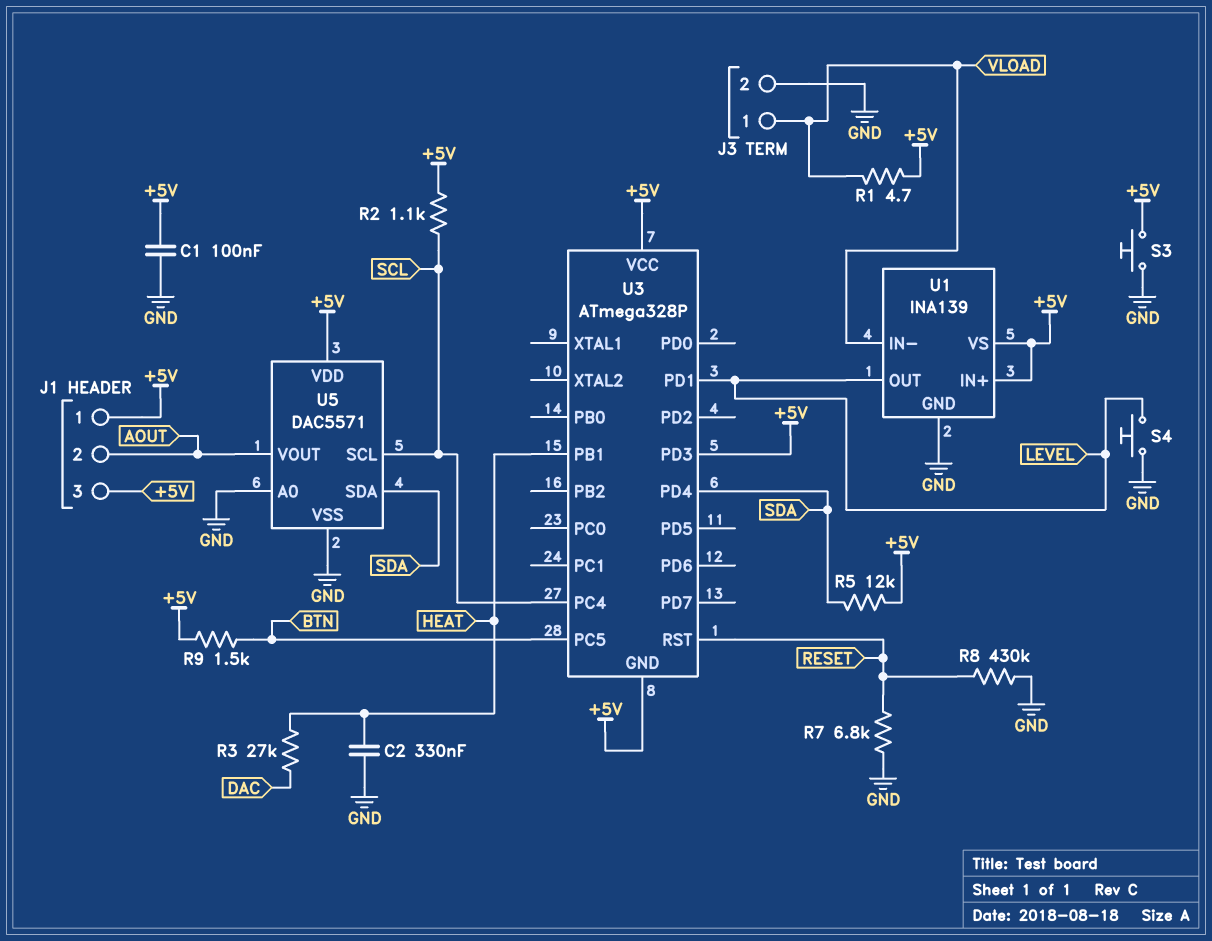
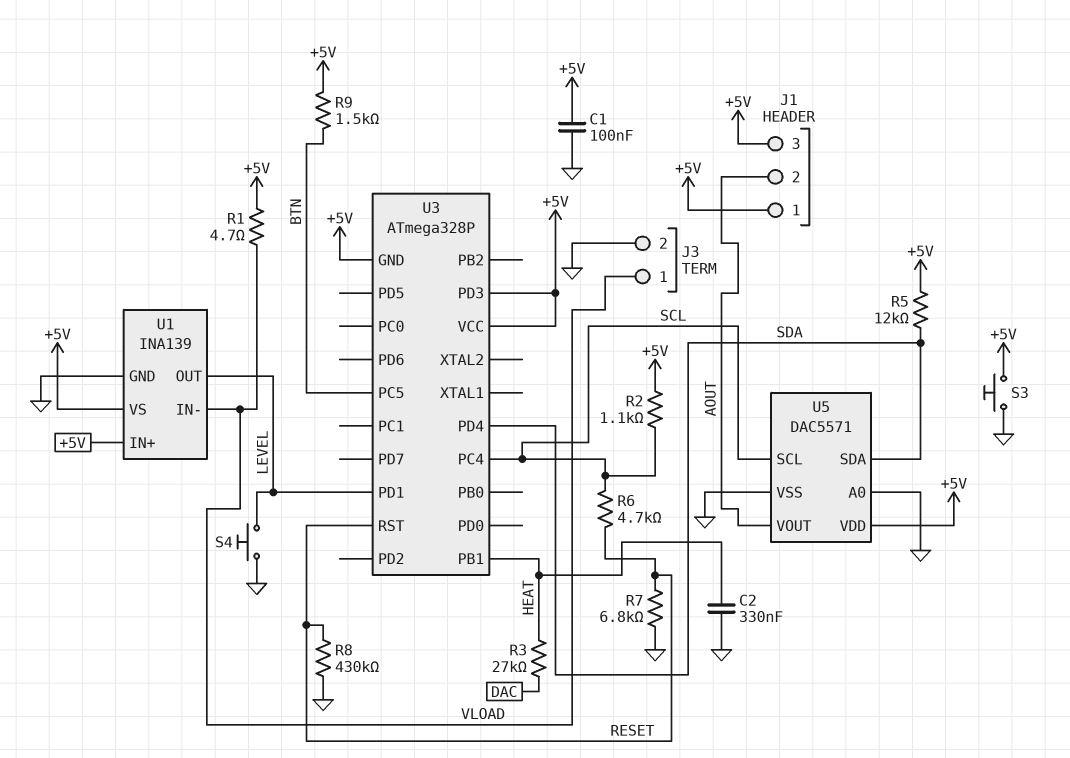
R6: none -> 4.7k (RESET, SCL)

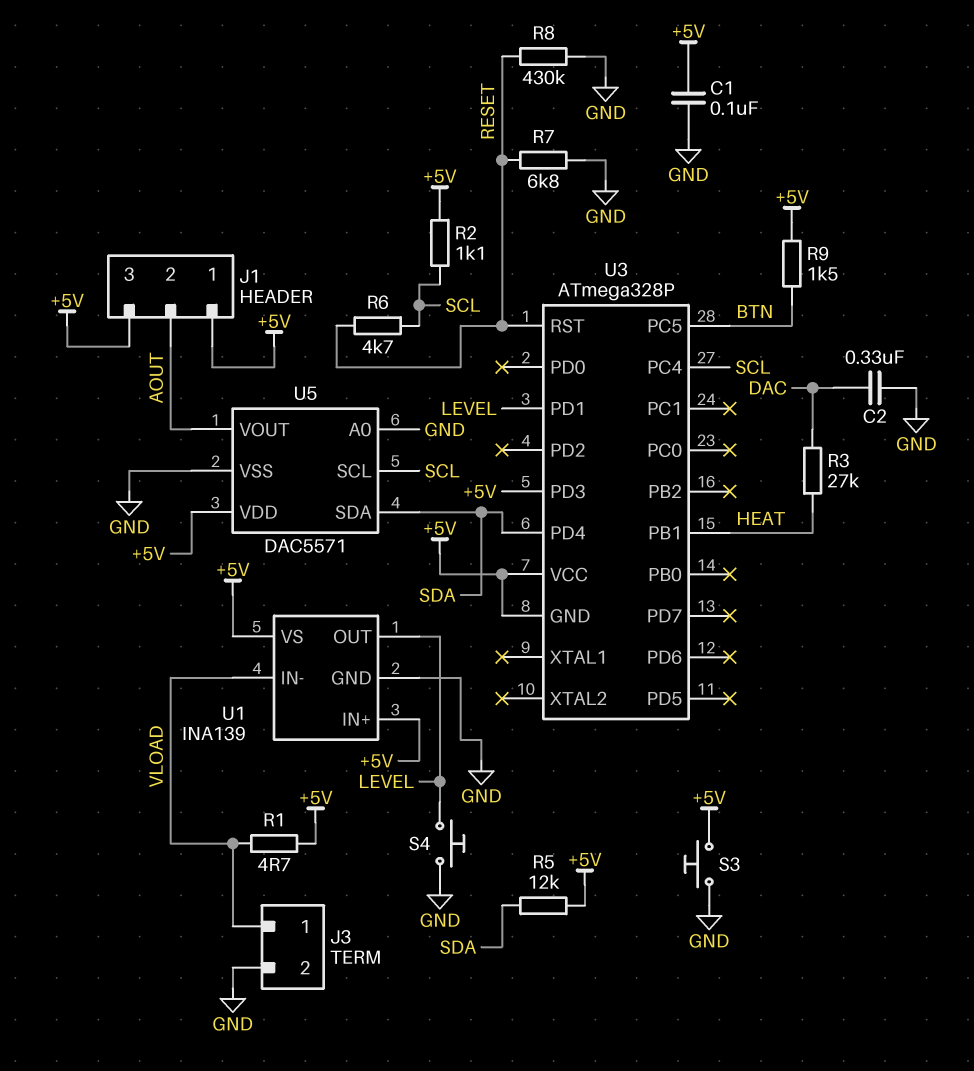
C2: 330nF (GND, HEAT) -> 330nF (DAC, GND)

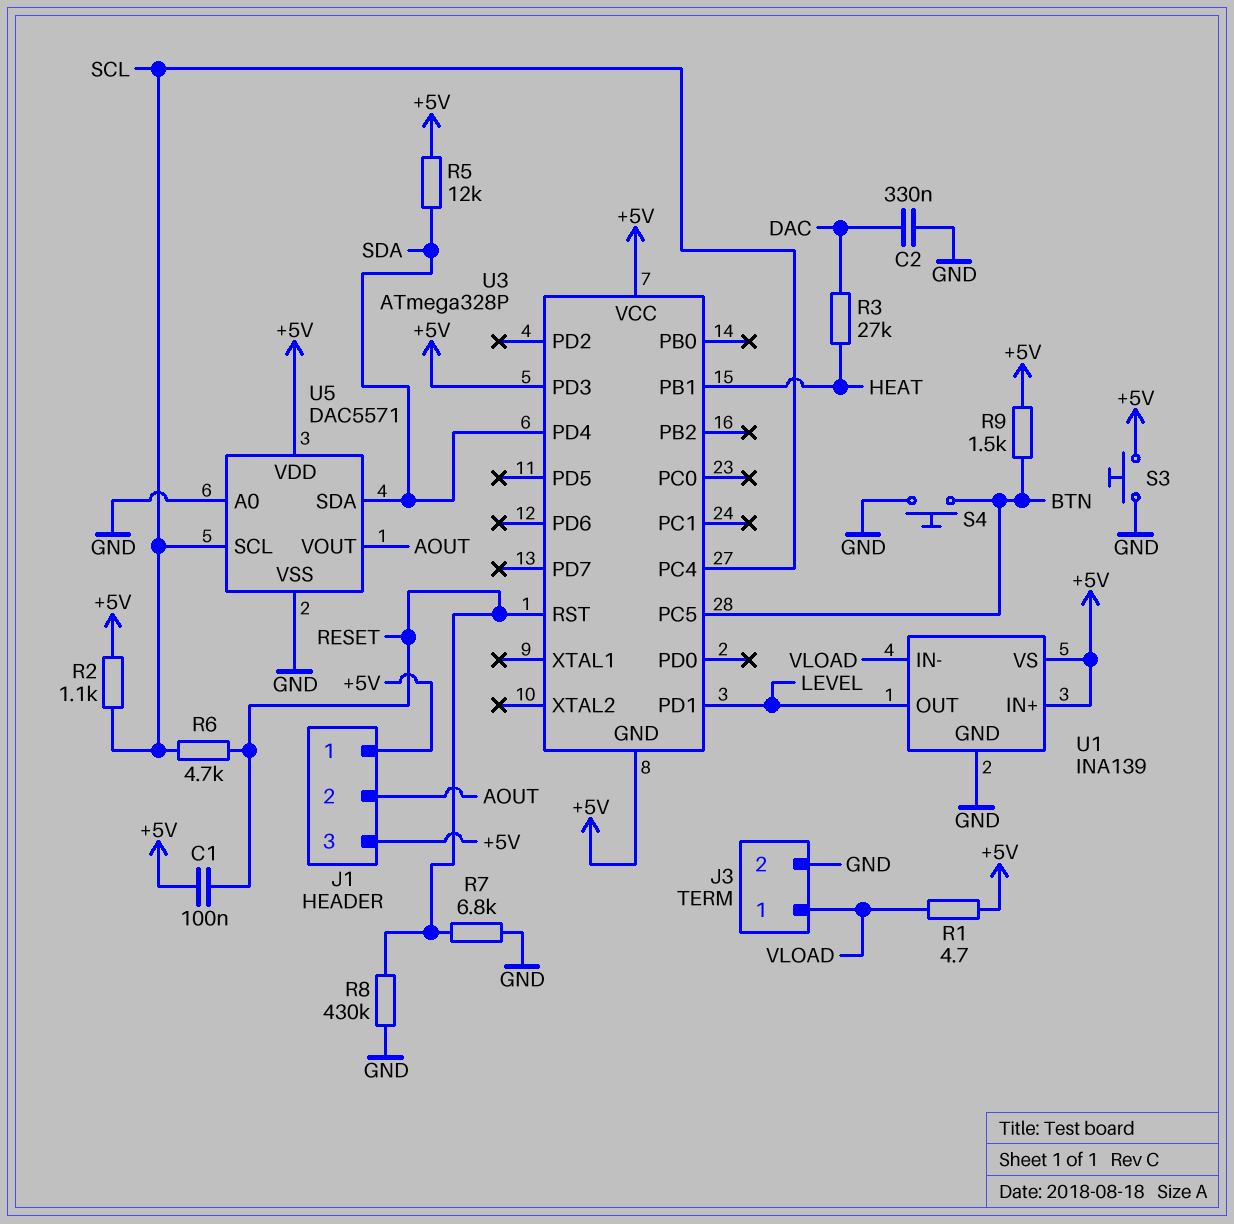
C1: 100nF (+5V, GND) -> 100nF (+5V, RESET)
S4: button (GND, LEVEL) -> button (BTN, GND)

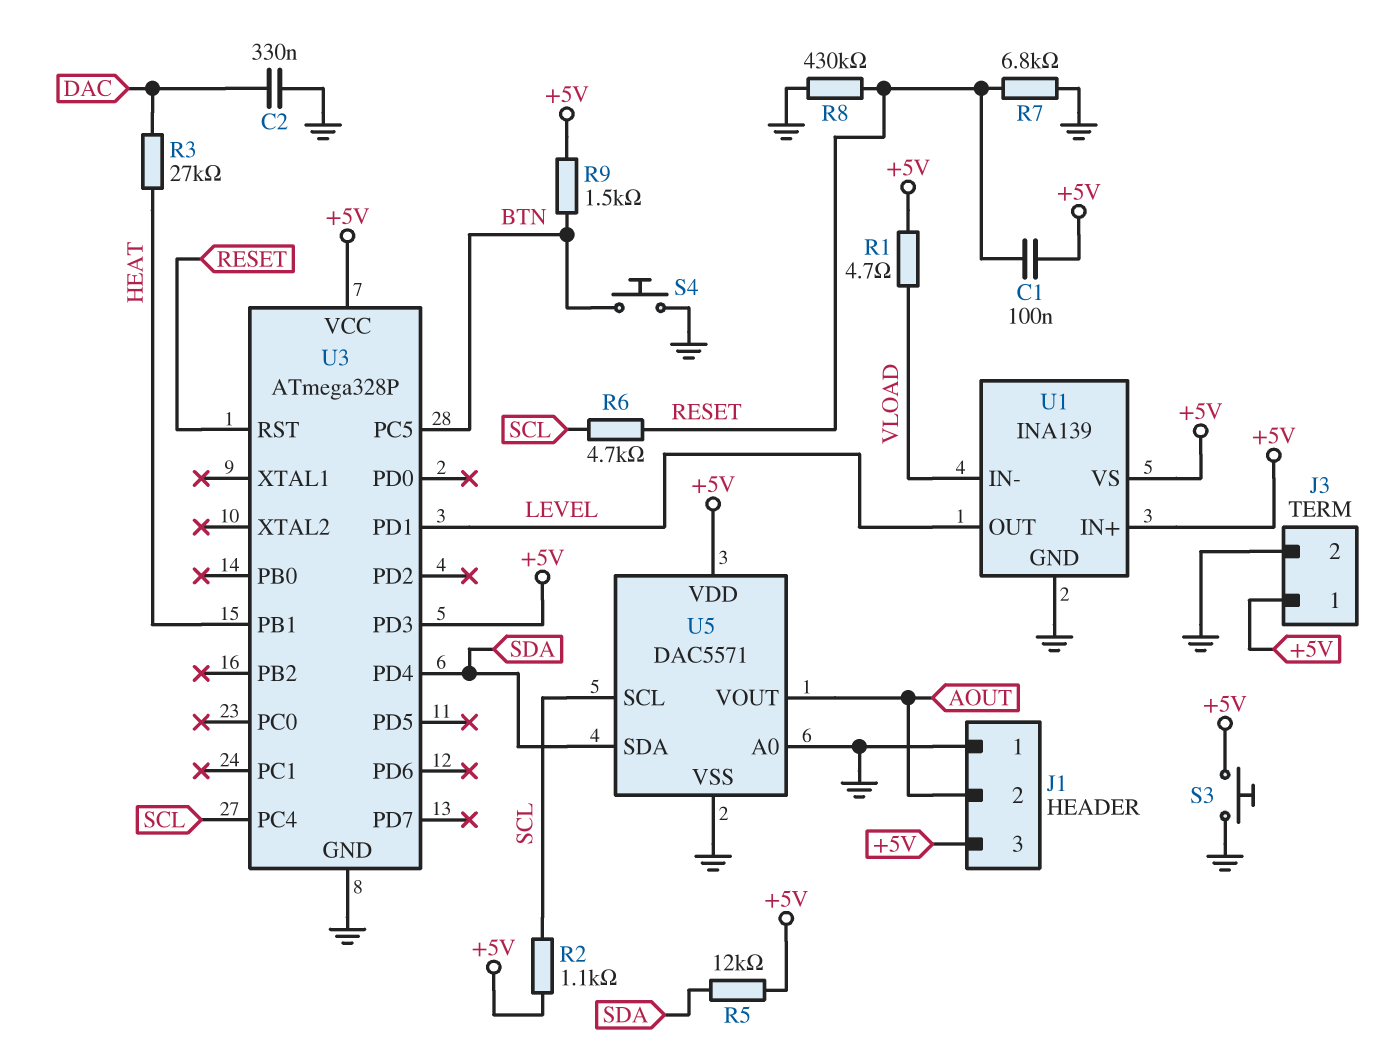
J1 pin 1: +5V -> GND
J3 pin 1: VLOAD -> +5V
U3 pin GND: +5V -> GND

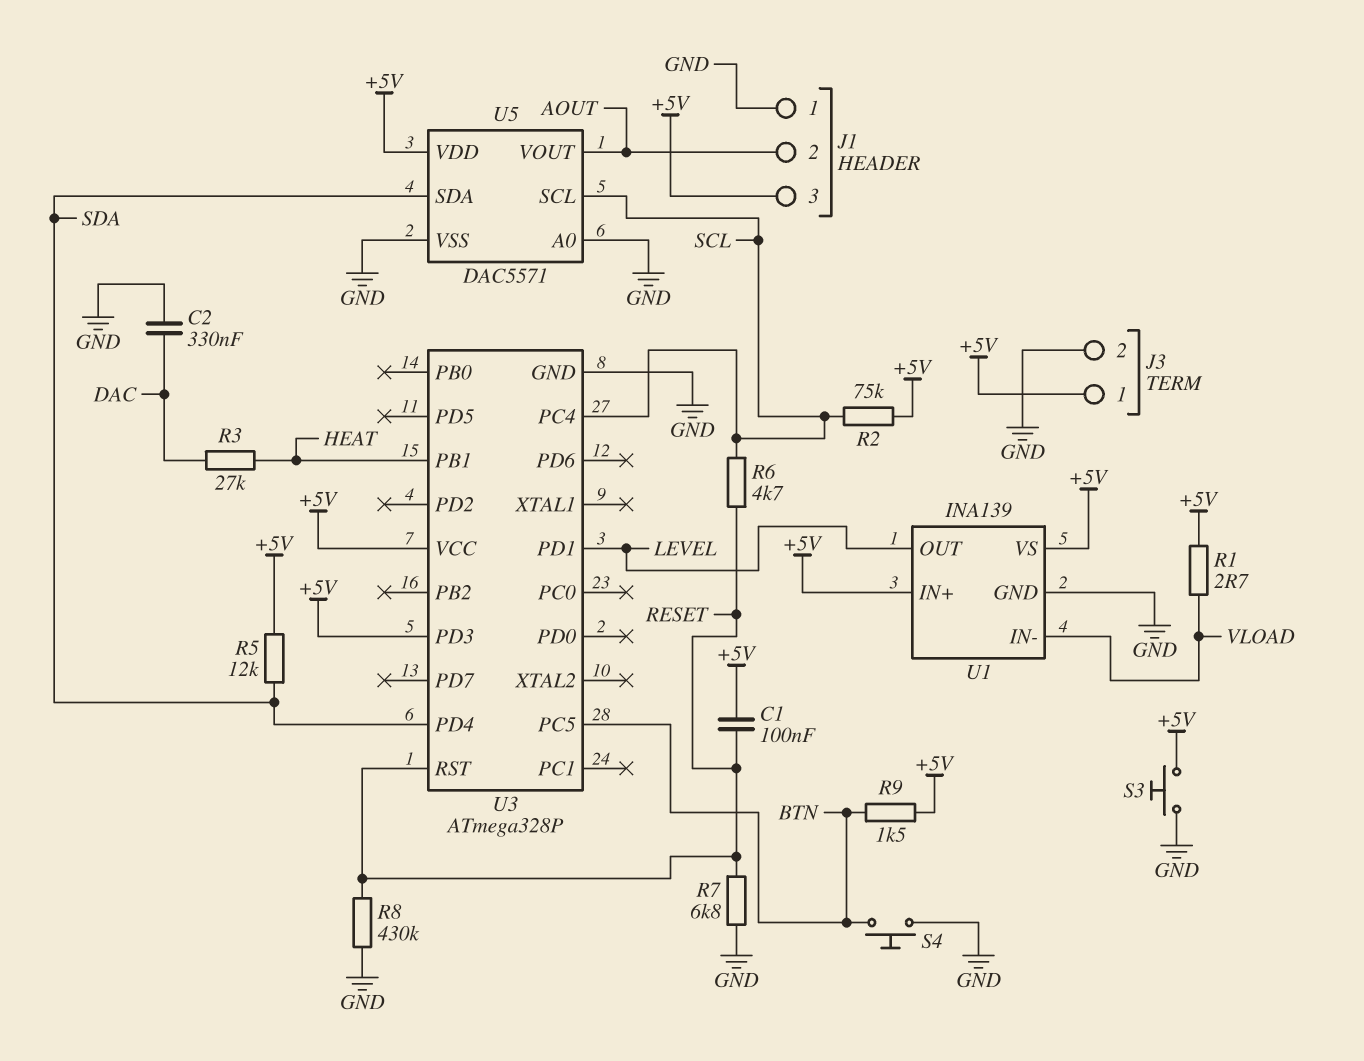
R1: 4.7 (+5V, VLOAD) -> 2.7 (+5V, VLOAD)
R2: 1.1k (+5V, SCL) -> 75k (+5V, SCL)

